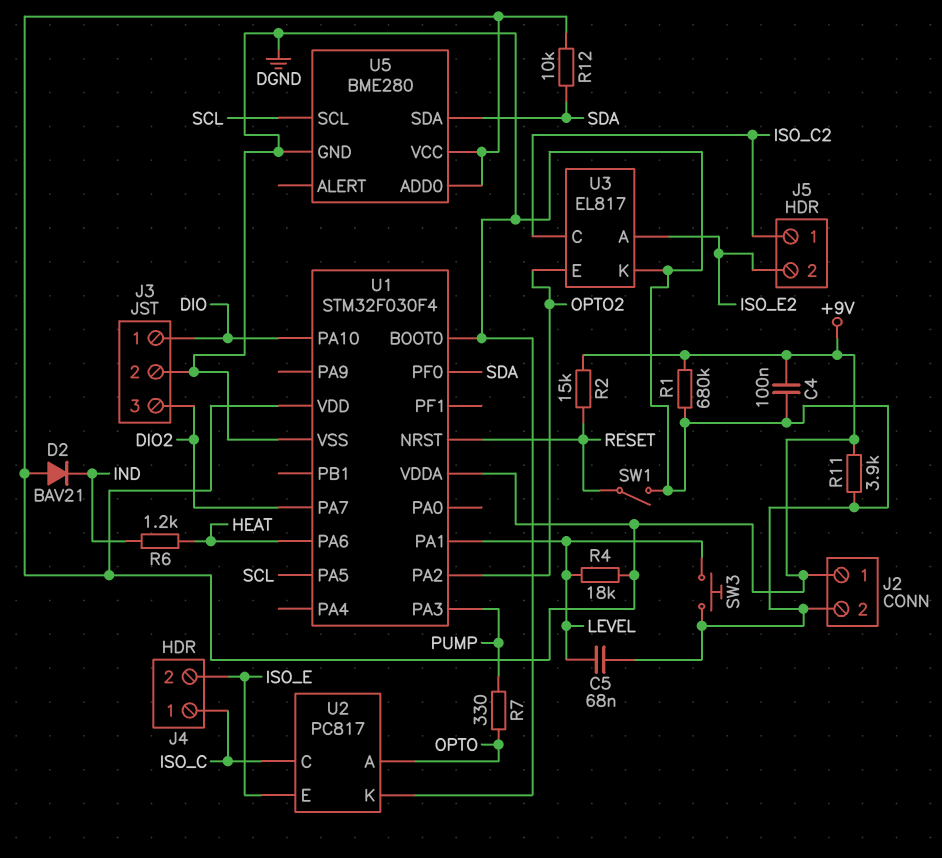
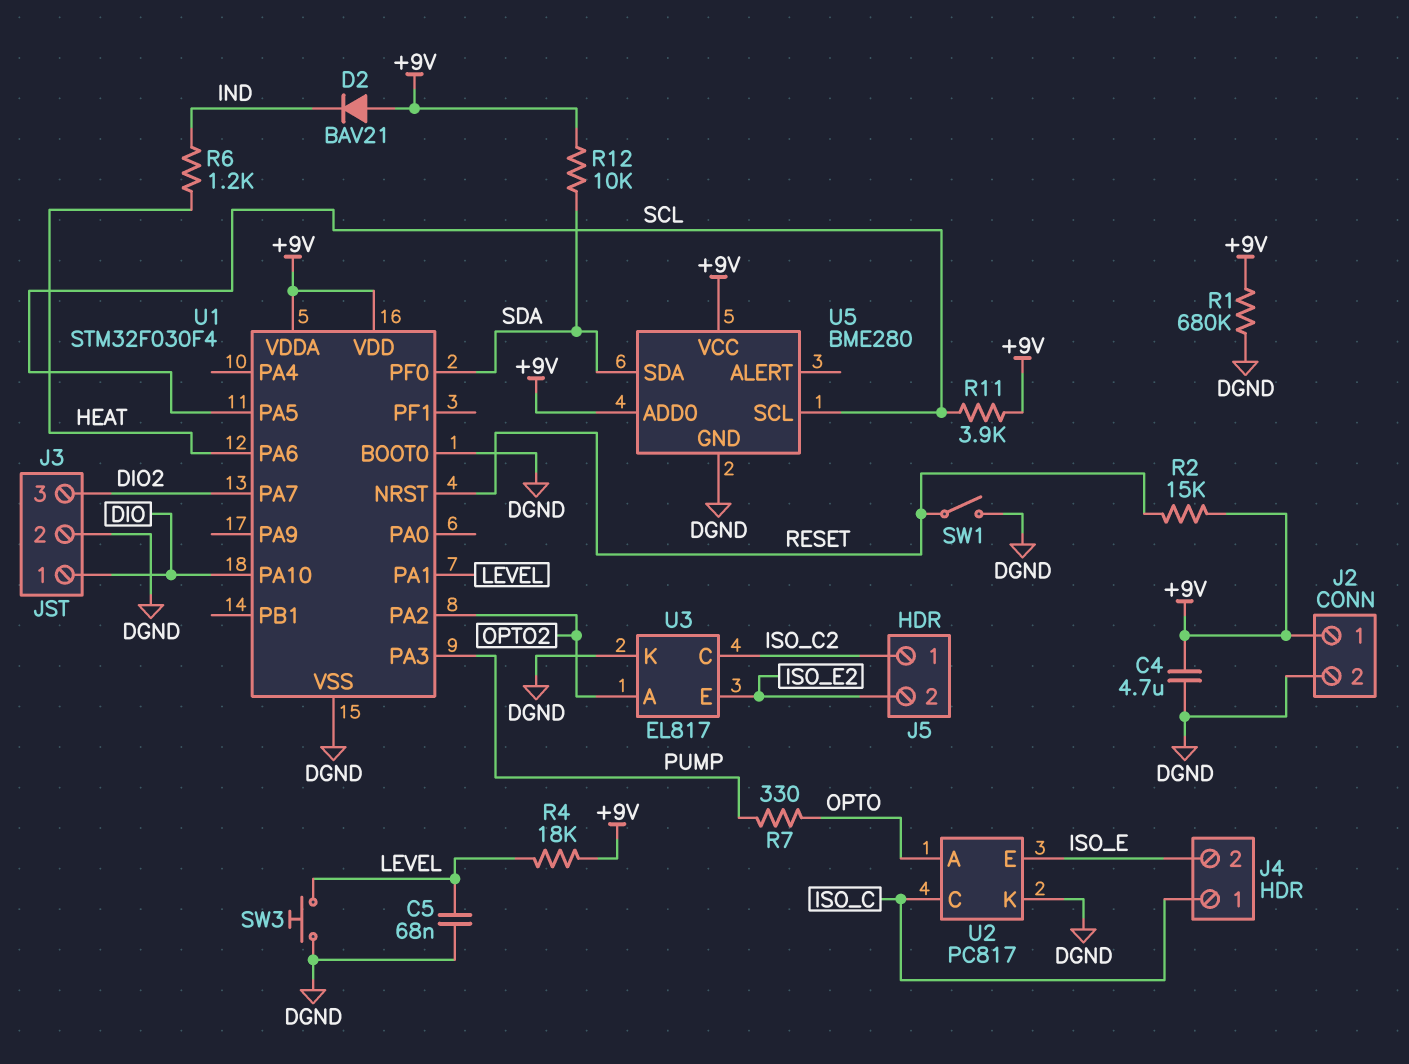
C4: 100nF (+9V, DGND) -> 4.7uF (+9V, DGND)
R11: 3.9k (+9V, DGND) -> 3.9k (+9V, SCL)
U3 pin A: ISO_E2 -> OPTO2
U3 pin E: OPTO2 -> ISO_E2

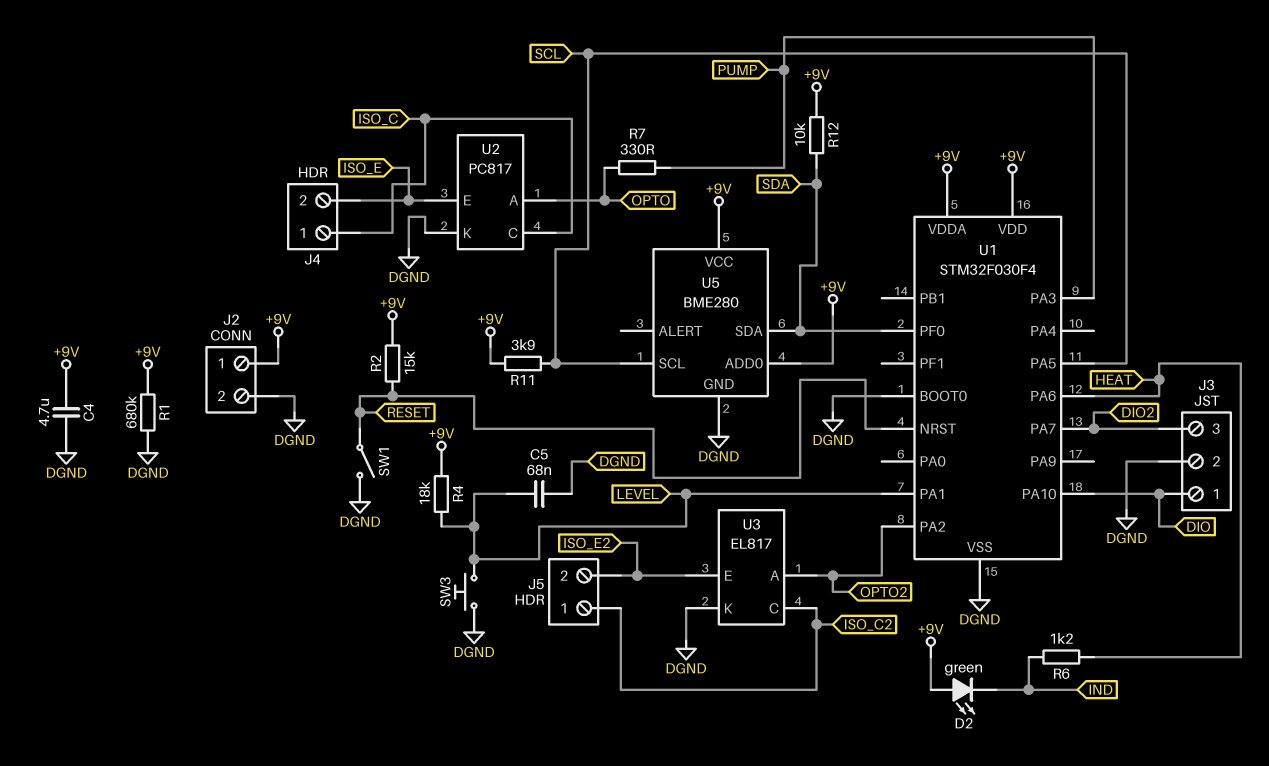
D2: diode BAV21 (A +9V, K IND) -> LED green (A +9V, K IND)

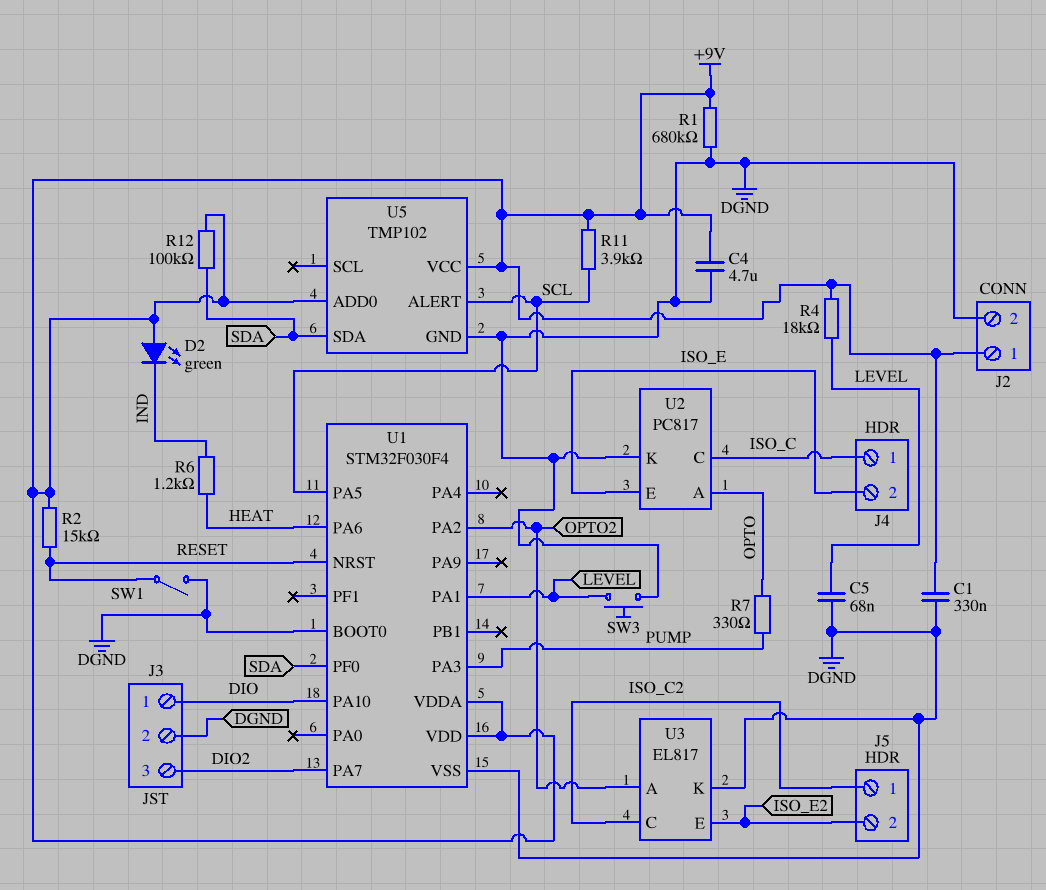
C1: none -> 330nF (+9V, DGND)
R12: 10k (+9V, SDA) -> 100k (+9V, SDA)
U5: BME280 -> TMP102
U5 pin ALERT: none -> SCL
U5 pin SCL: SCL -> none

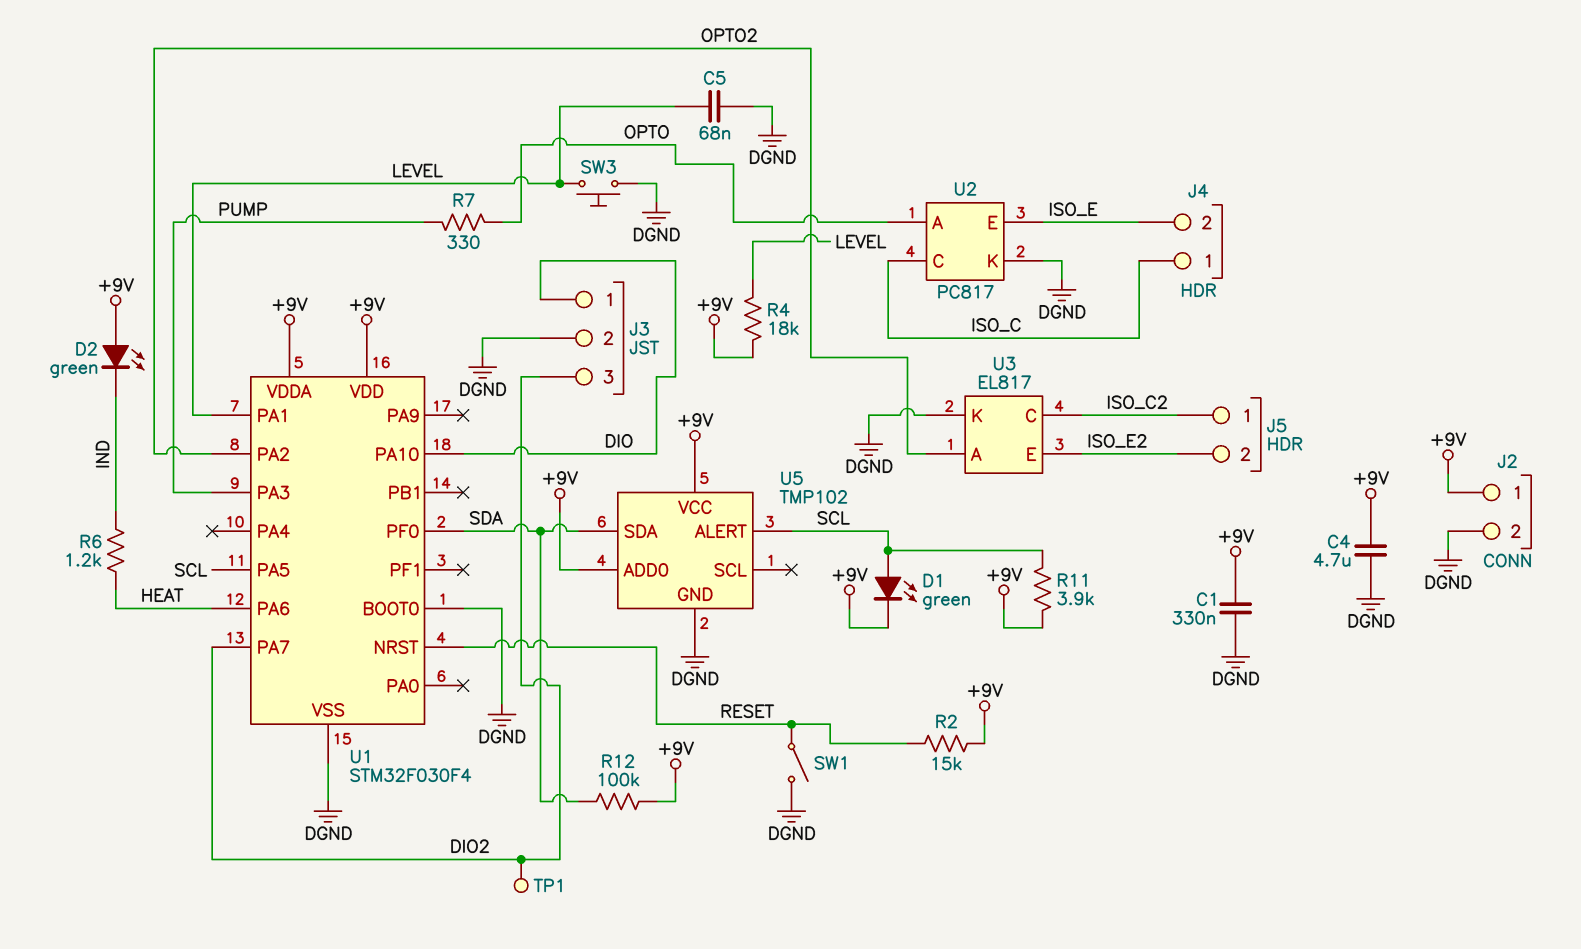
D1: none -> LED green (A SCL, K +9V)
R1: 680k (+9V, DGND) -> none
TP1: none -> test point (DIO2)

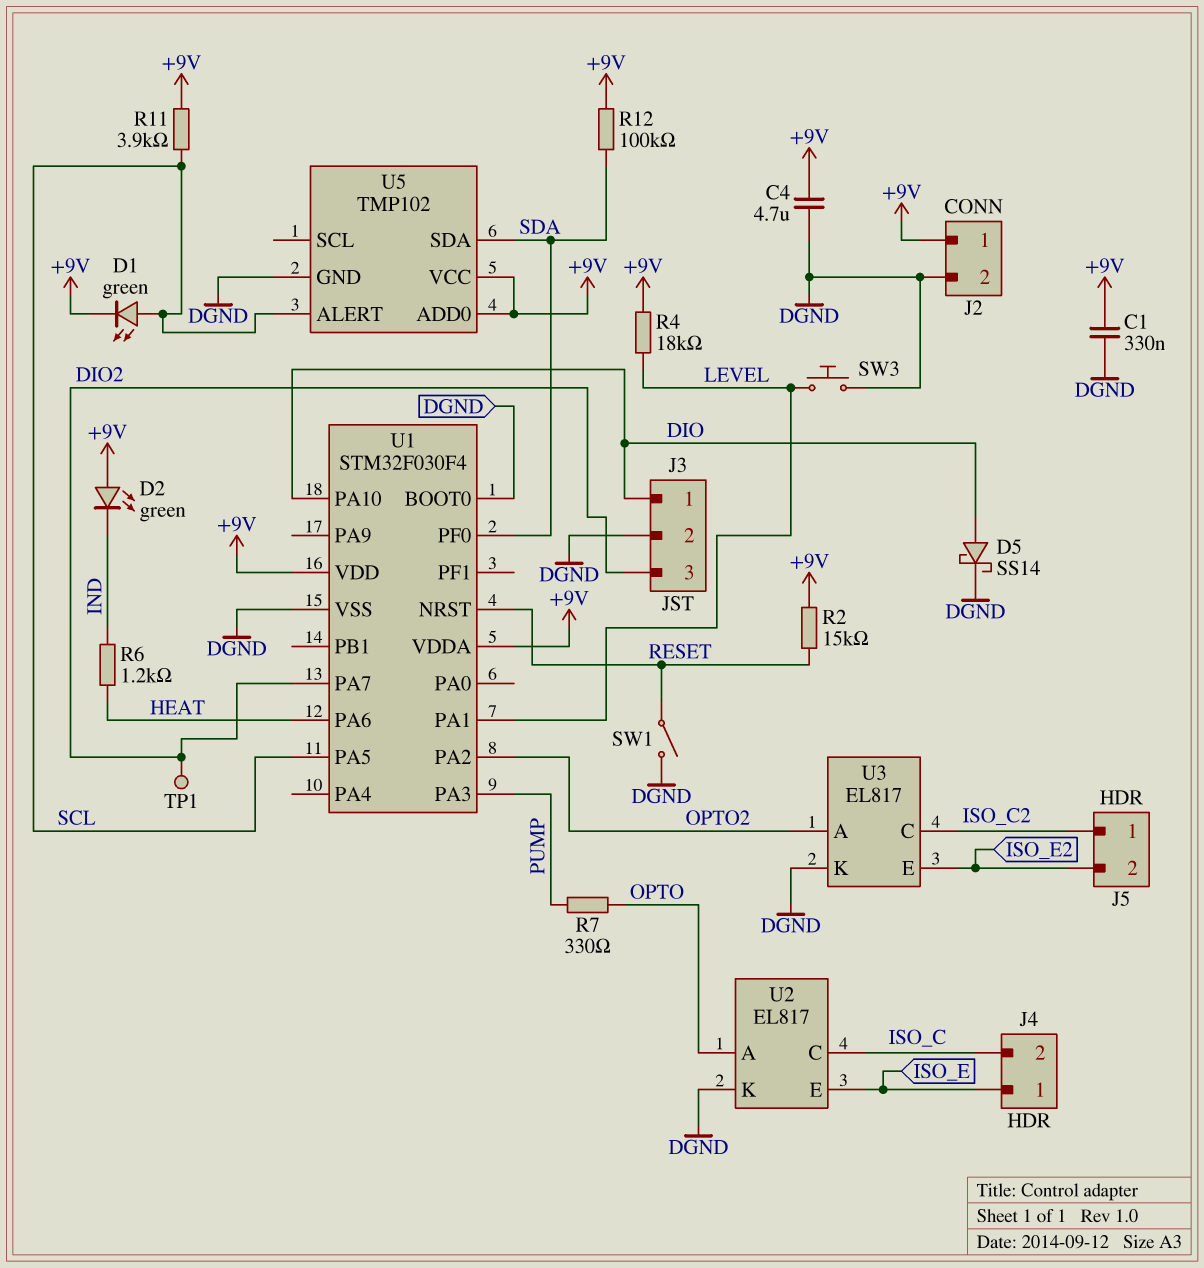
C5: 68nF (DGND, LEVEL) -> none
D5: none -> schottky SS14 (A DIO, K DGND)
J4 pin 1: ISO_C -> ISO_E
J4 pin 2: ISO_E -> ISO_C
U2: PC817 -> EL817

